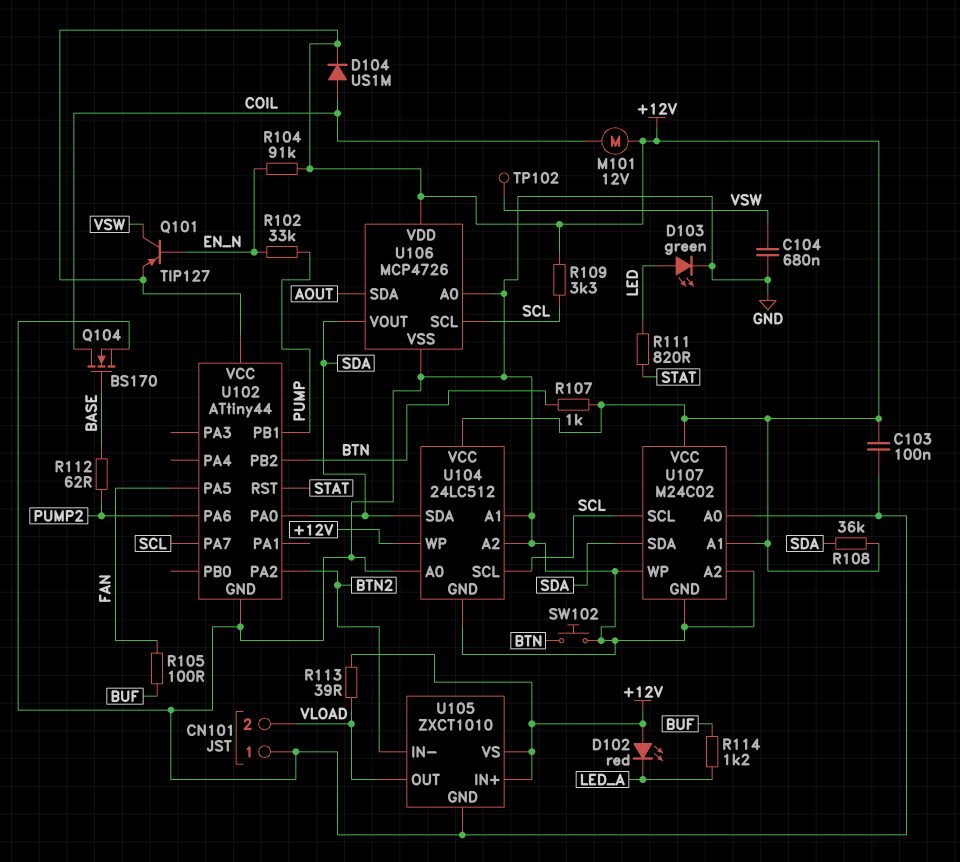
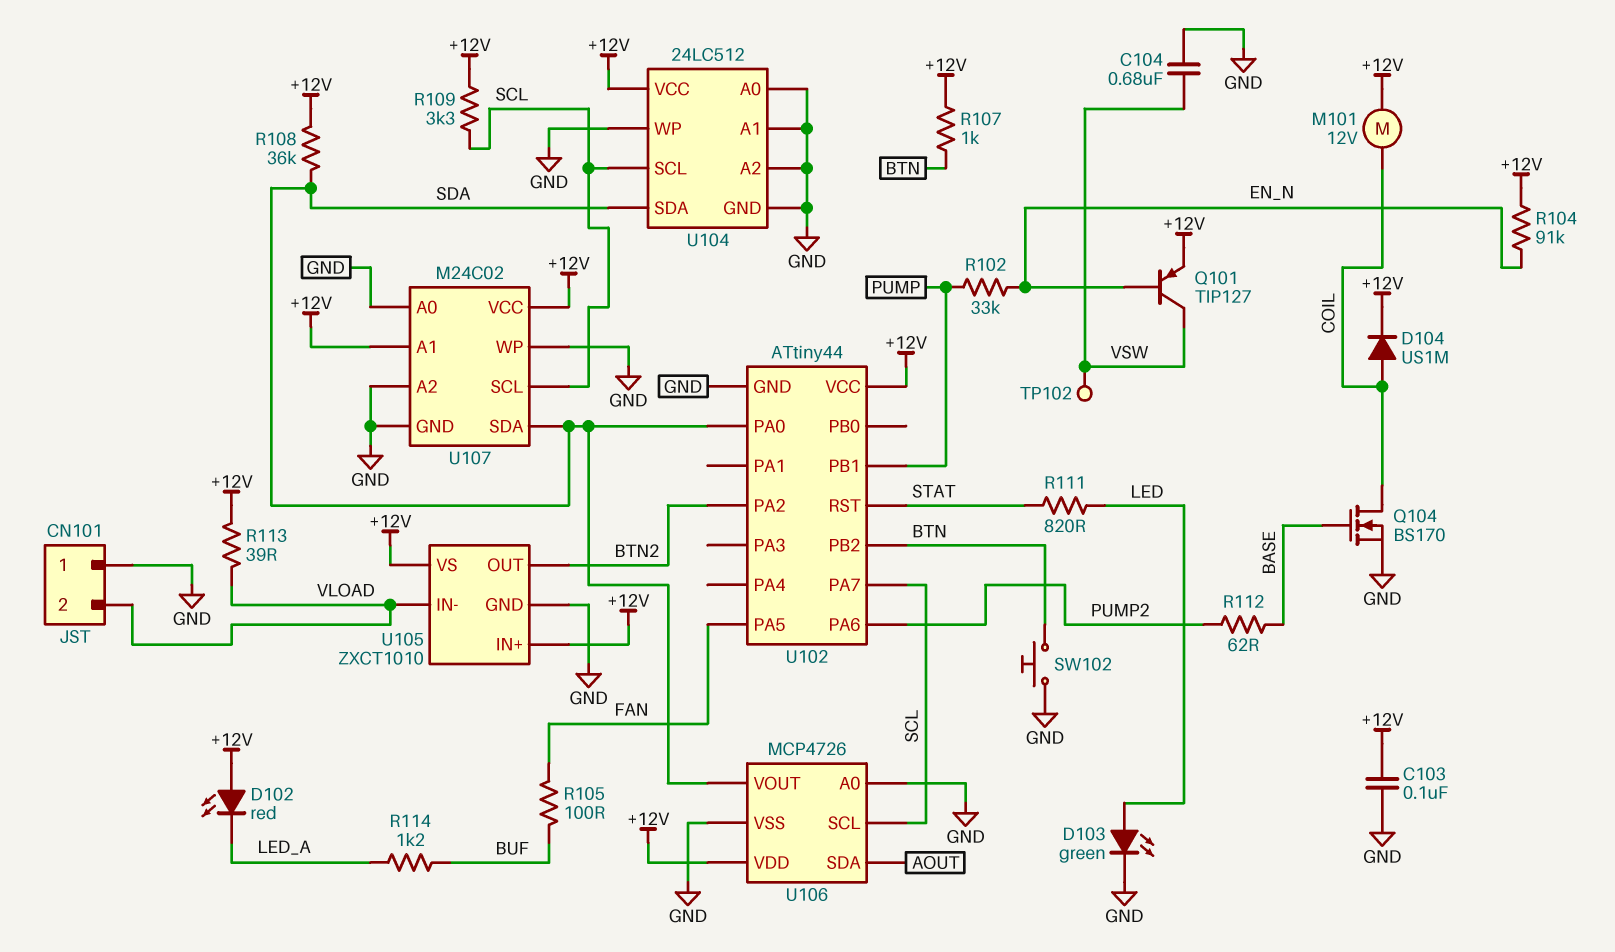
U104 pin WP: +12V -> GND
U105 pin IN-: BTN2 -> VLOAD
U105 pin OUT: VLOAD -> BTN2

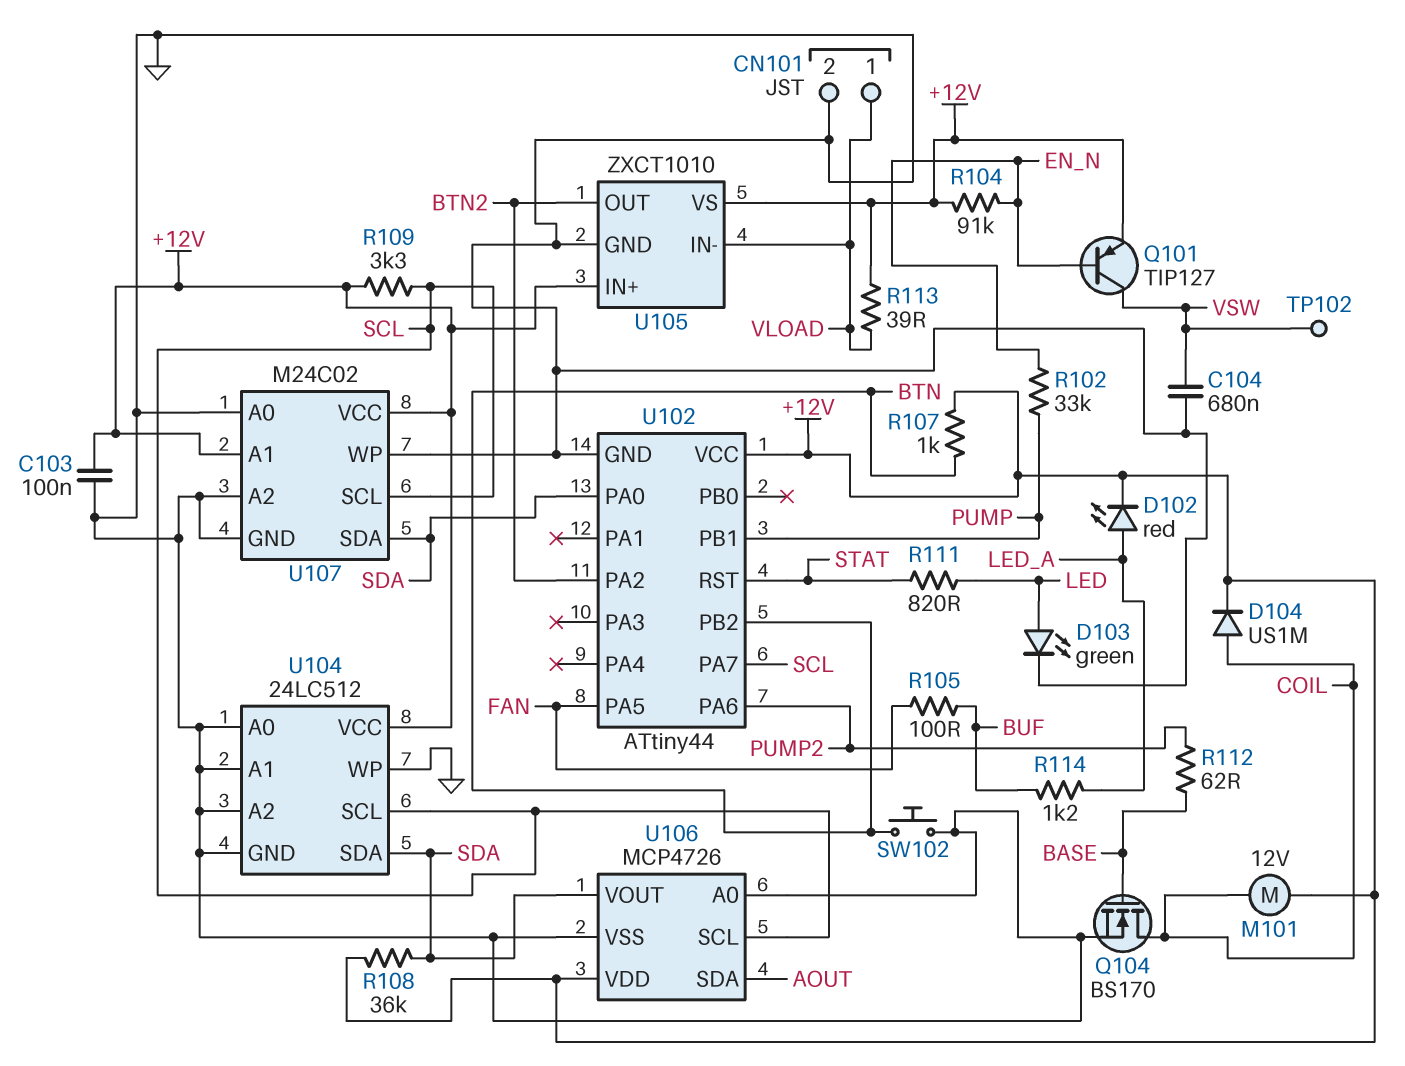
CN101 pin 1: GND -> VLOAD
CN101 pin 2: VLOAD -> GND
D102: LED red (A +12V, K LED_A) -> LED red (A LED_A, K +12V)

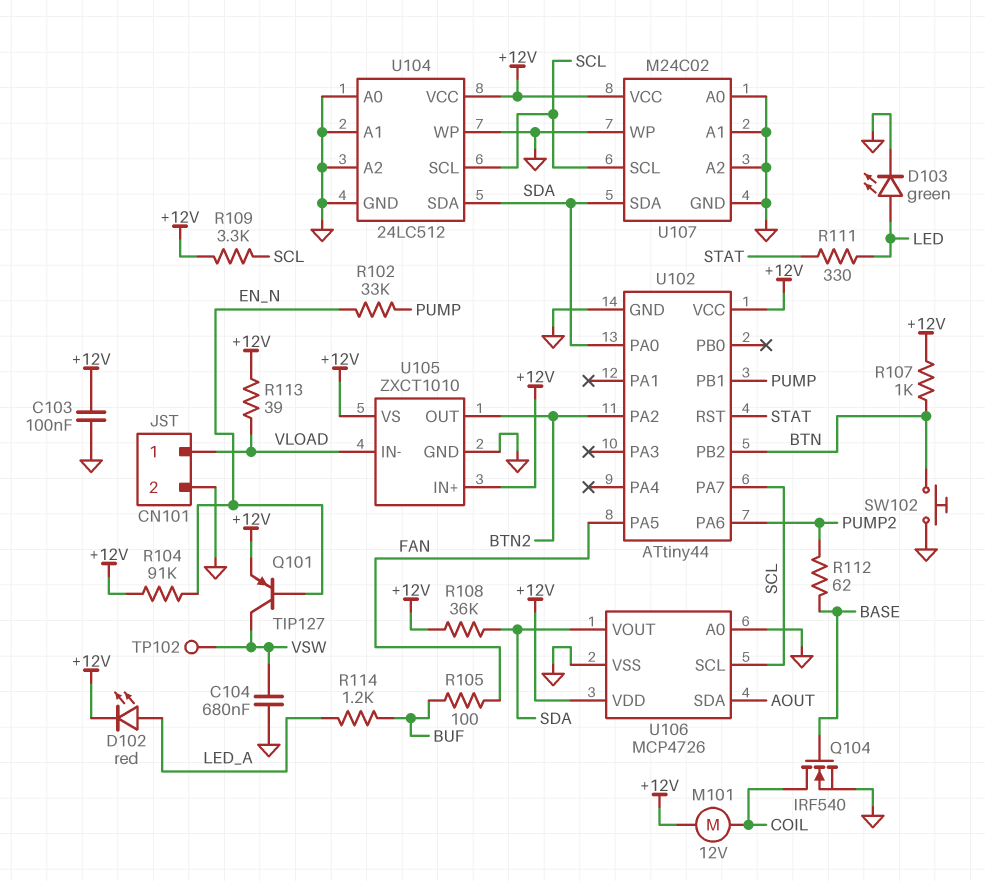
D104: diode US1M (A COIL, K +12V) -> none
Q104: NMOS BS170 (G BASE, D COIL, S GND) -> NMOS IRF540 (G BASE, D COIL, S GND)
R111: 820 (LED, STAT) -> 330 (LED, STAT)
U107 pin A1: +12V -> GND

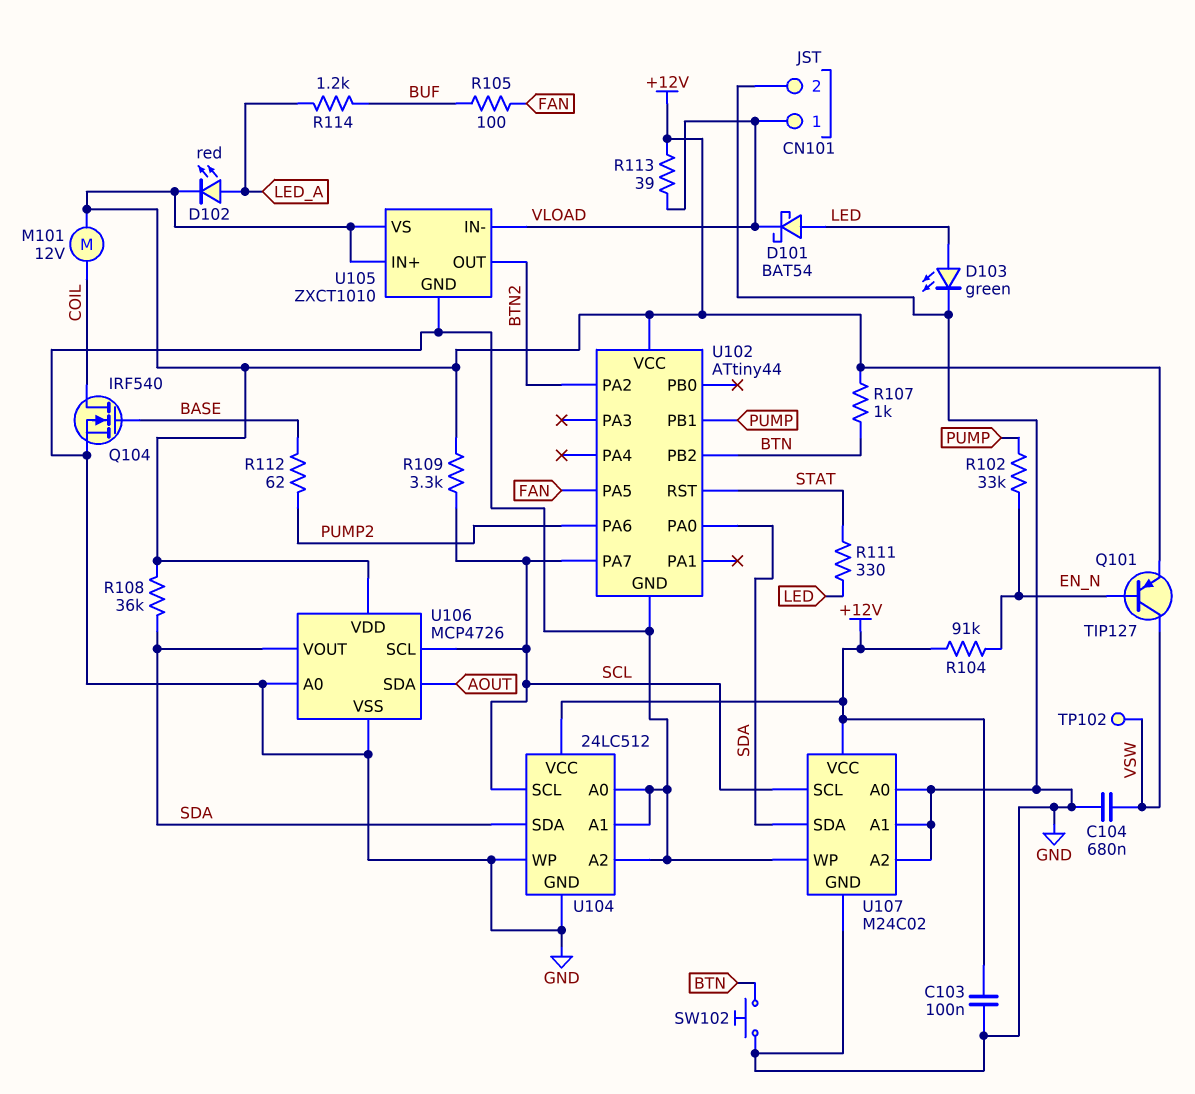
D101: none -> schottky BAT54 (A LED, K VLOAD)

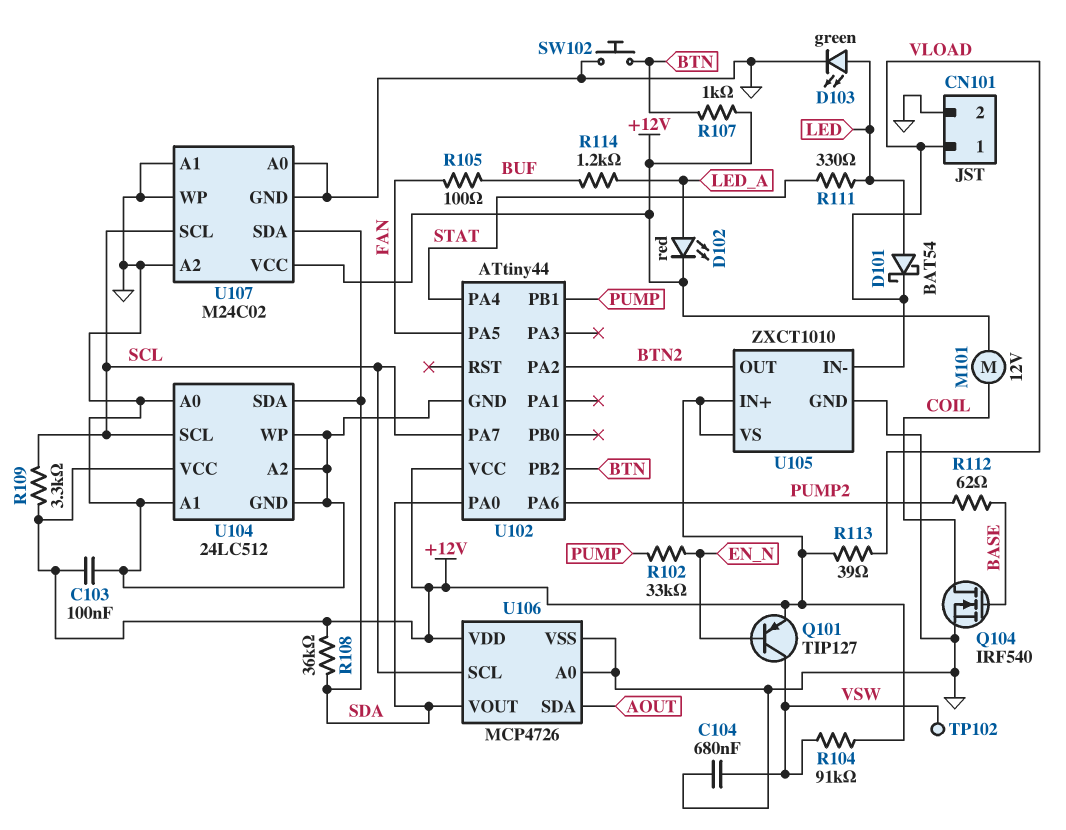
R104: 91k (+12V, EN_N) -> 91k (+12V, VSW)
U102 pin PA4: none -> STAT
U102 pin RST: STAT -> none

